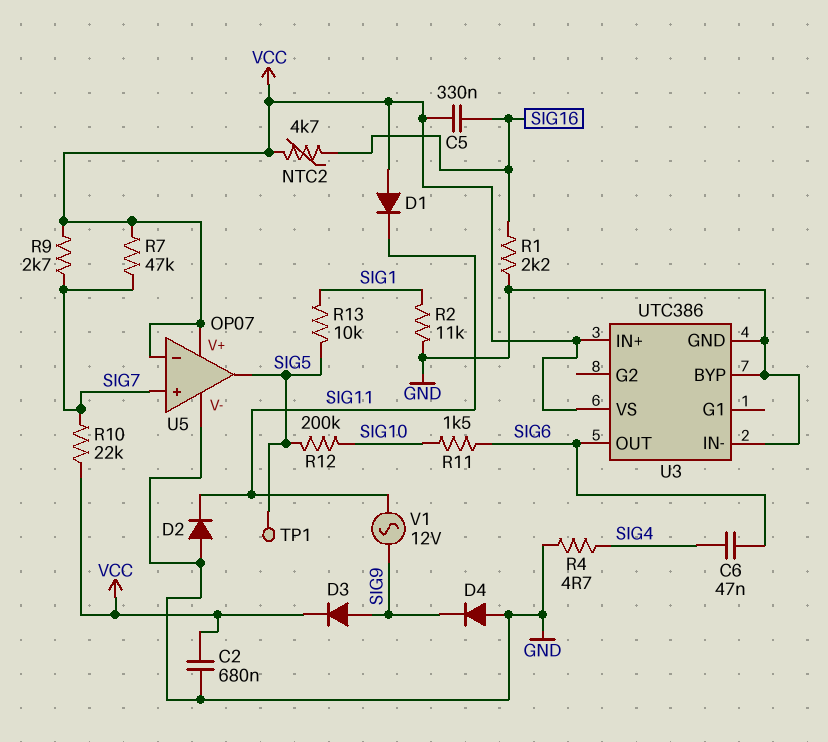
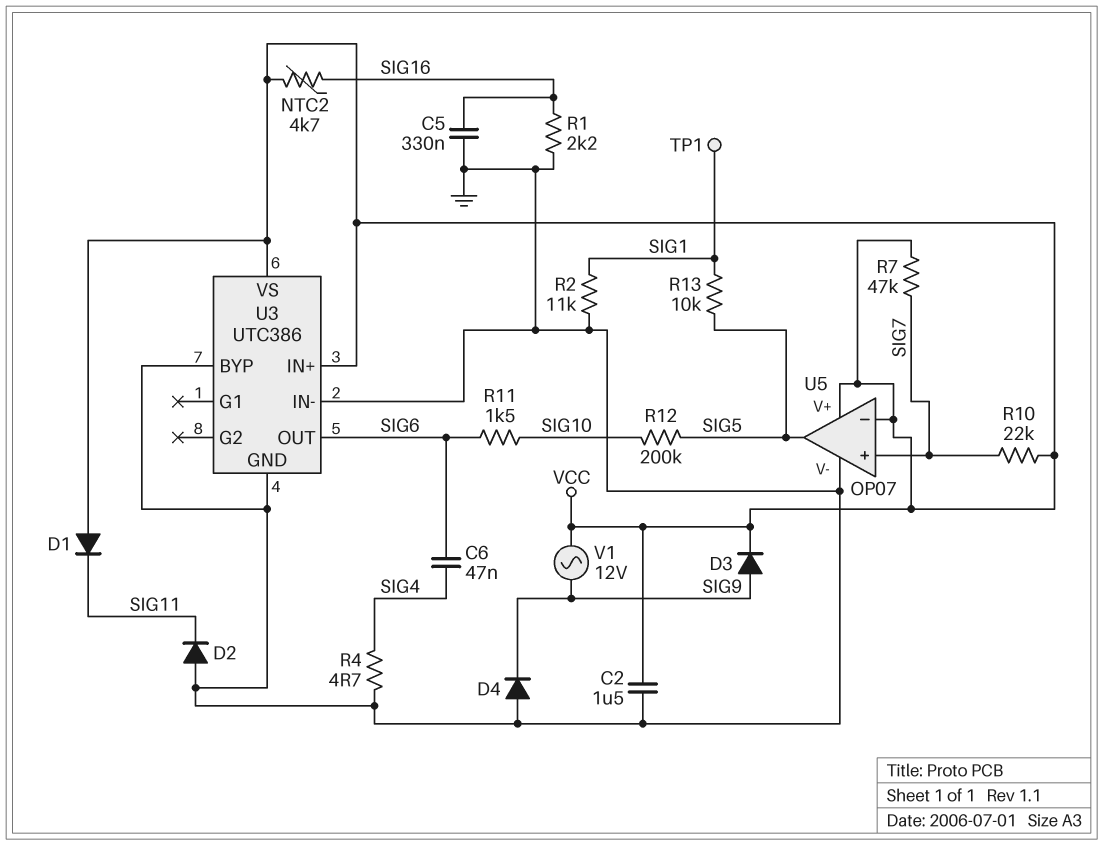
C2: 680nF (GND, VCC) -> 1.5uF (GND, VCC)
C5: 330nF (SIG16, VCC) -> 330nF (GND, SIG16)
R9: 2.7k (SIG7, VCC) -> none
TP1: test point (SIG5) -> test point (SIG1)
V1: AC 12V (SIG9, SIG11) -> AC 12V (SIG9, VCC)

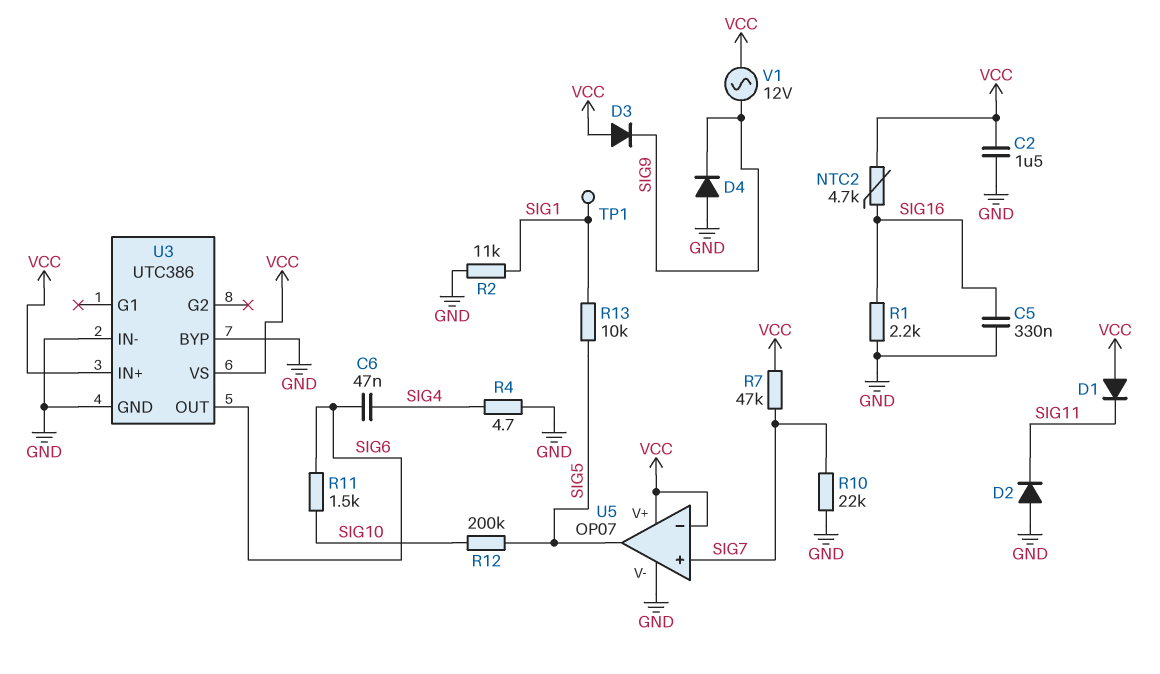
D3: diode (A SIG9, K VCC) -> diode (A VCC, K SIG9)
R10: 22k (SIG7, VCC) -> 22k (GND, SIG7)

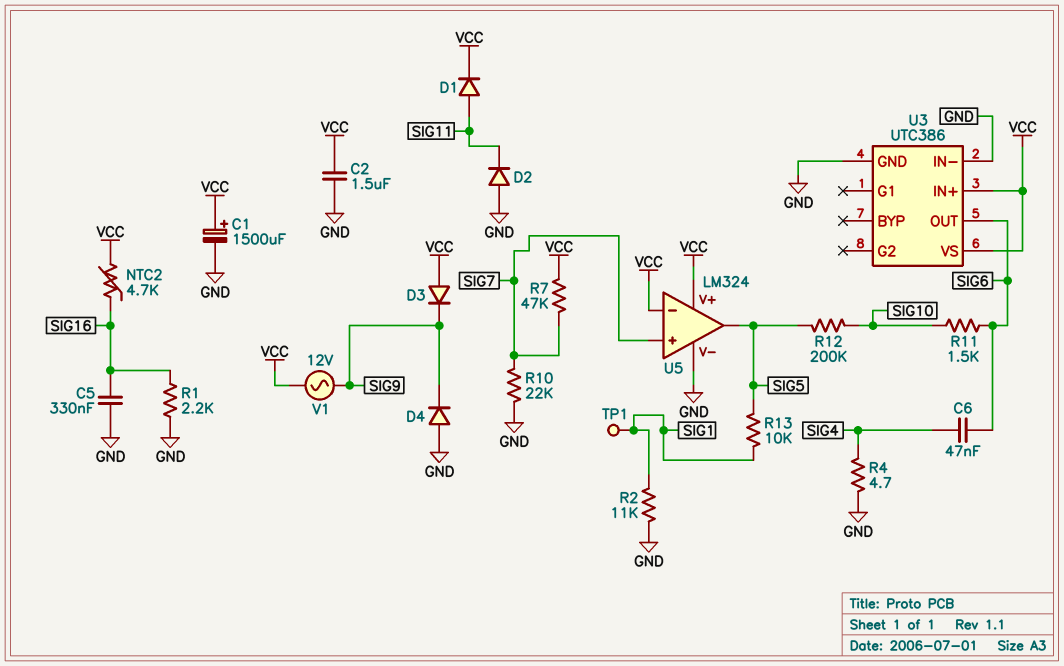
C1: none -> 1500uF (plus VCC, minus GND)
D1: diode (A VCC, K SIG11) -> diode (A SIG11, K VCC)
U3 pin BYP: GND -> none
U5: OP07 -> LM324

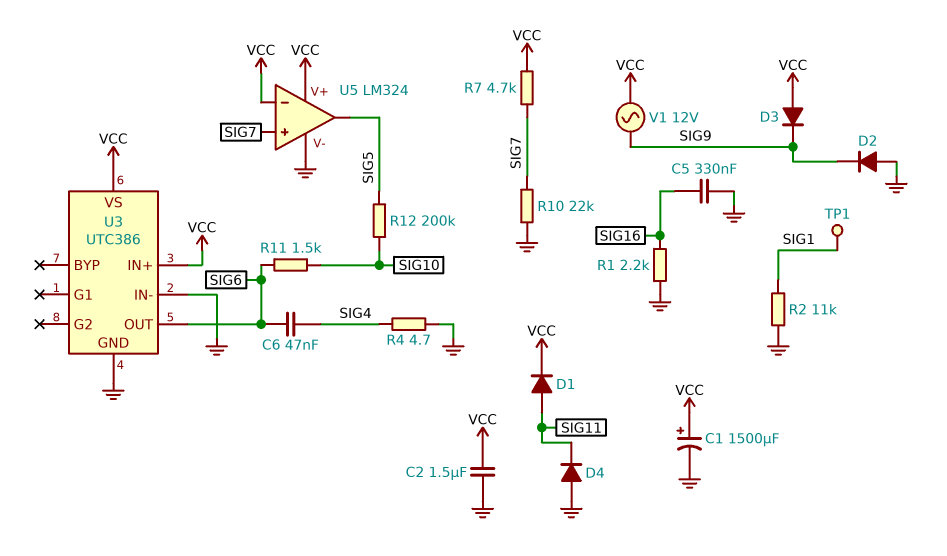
D2: diode (A GND, K SIG11) -> diode (A GND, K SIG9)
D4: diode (A GND, K SIG9) -> diode (A GND, K SIG11)
NTC2: 4.7k (SIG16, VCC) -> none
R7: 47k (SIG7, VCC) -> 4.7k (SIG7, VCC)
R13: 10k (SIG1, SIG5) -> none

